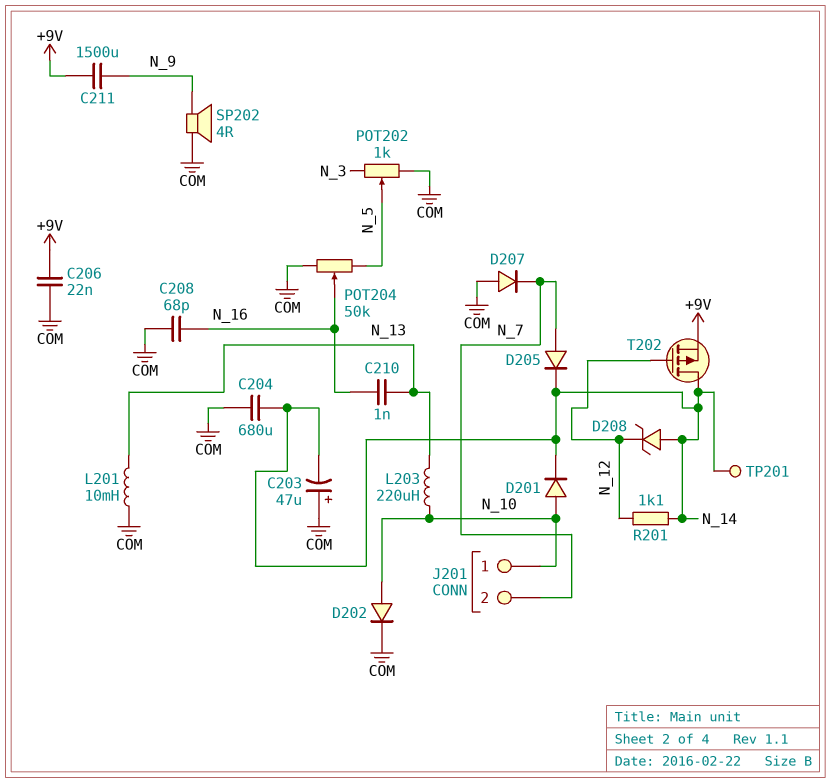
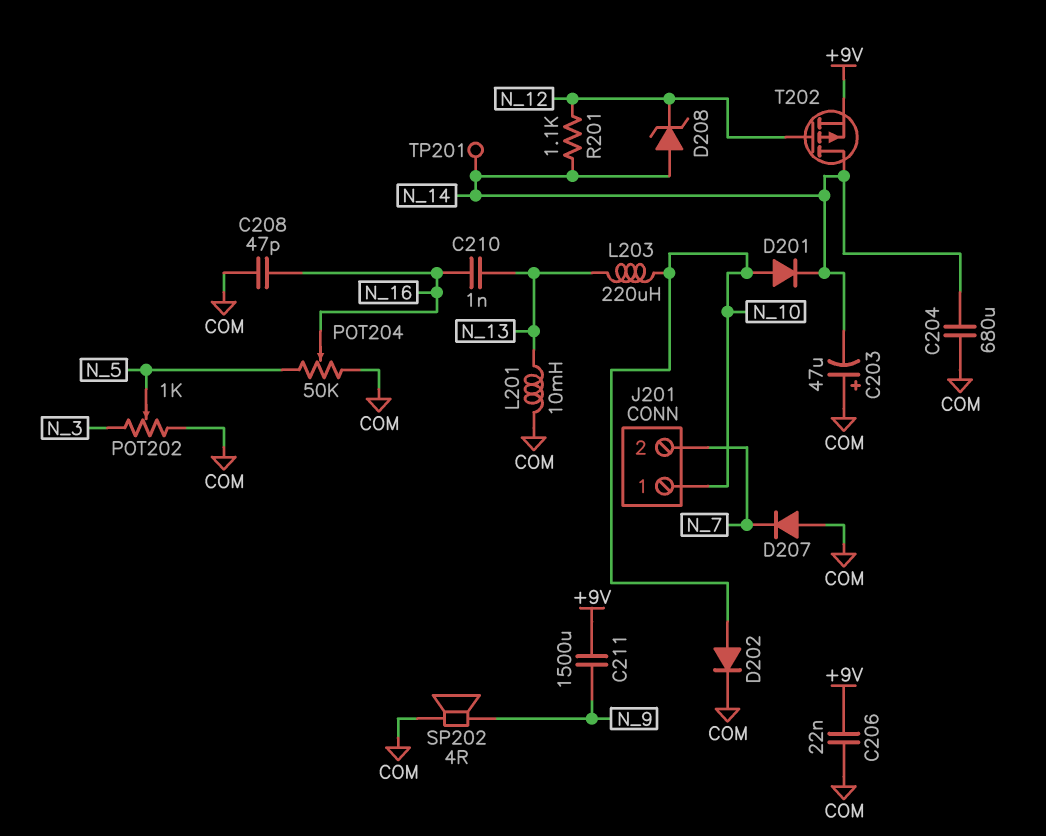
C208: 68pF (COM, N_16) -> 47pF (COM, N_16)
D205: diode (A N_7, K N_14) -> none

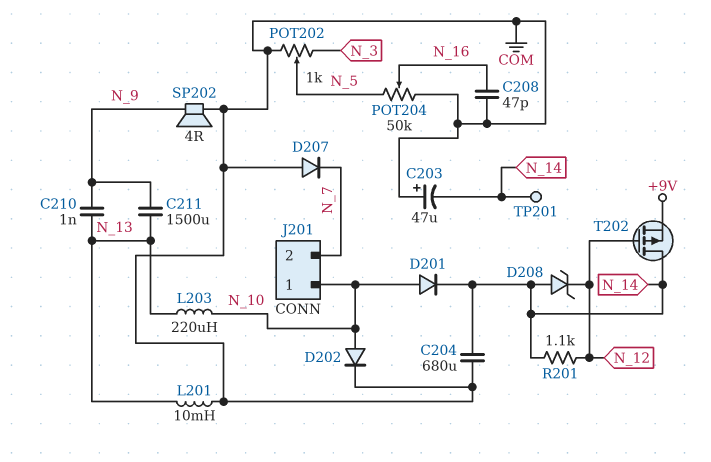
C206: 22nF (+9V, COM) -> none
C210: 1nF (N_13, N_16) -> 1nF (N_9, N_13)
C211: 1500uF (+9V, N_9) -> 1500uF (N_9, N_13)

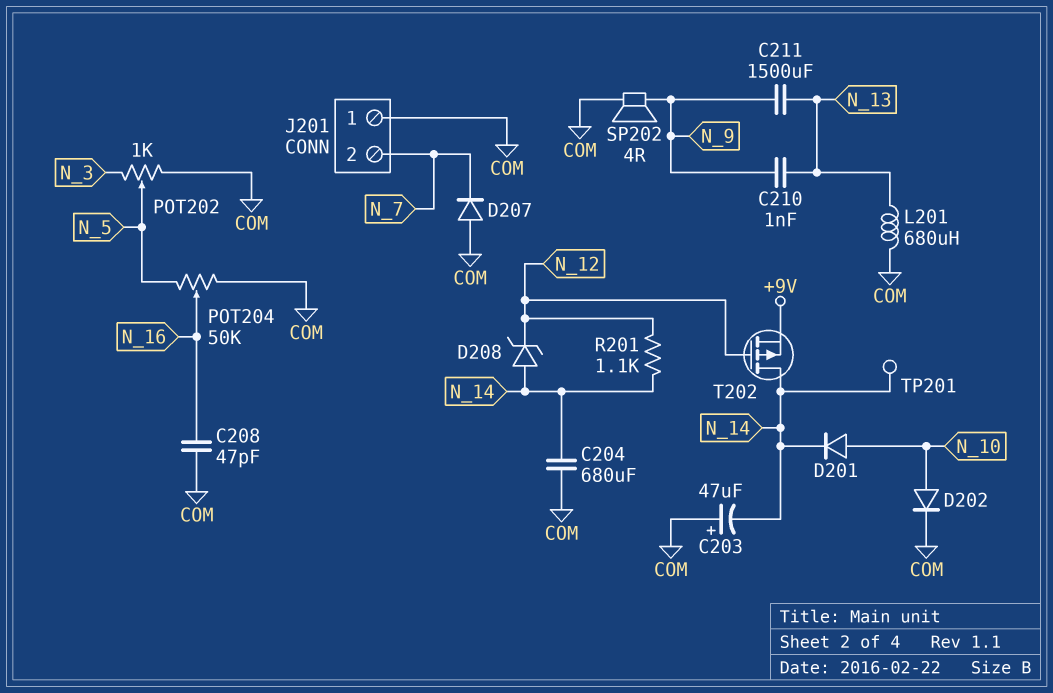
J201 pin 1: N_10 -> COM
L201: 10mH (COM, N_13) -> 680uH (COM, N_13)
L203: 220uH (N_10, N_13) -> none

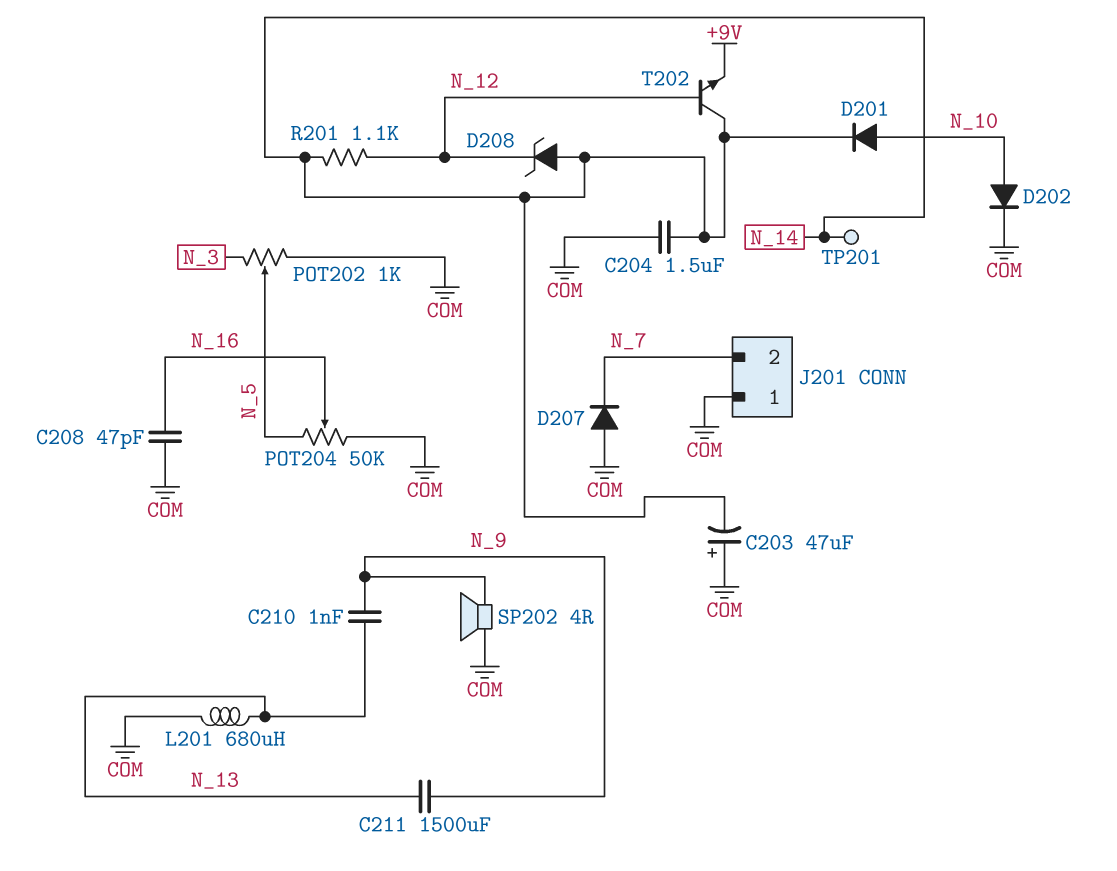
C204: 680uF (COM, N_14) -> 1.5uF (COM, N_14)
T202: PMOS (G N_12, D N_14, S +9V) -> NPN (B N_12, C N_14, E +9V)

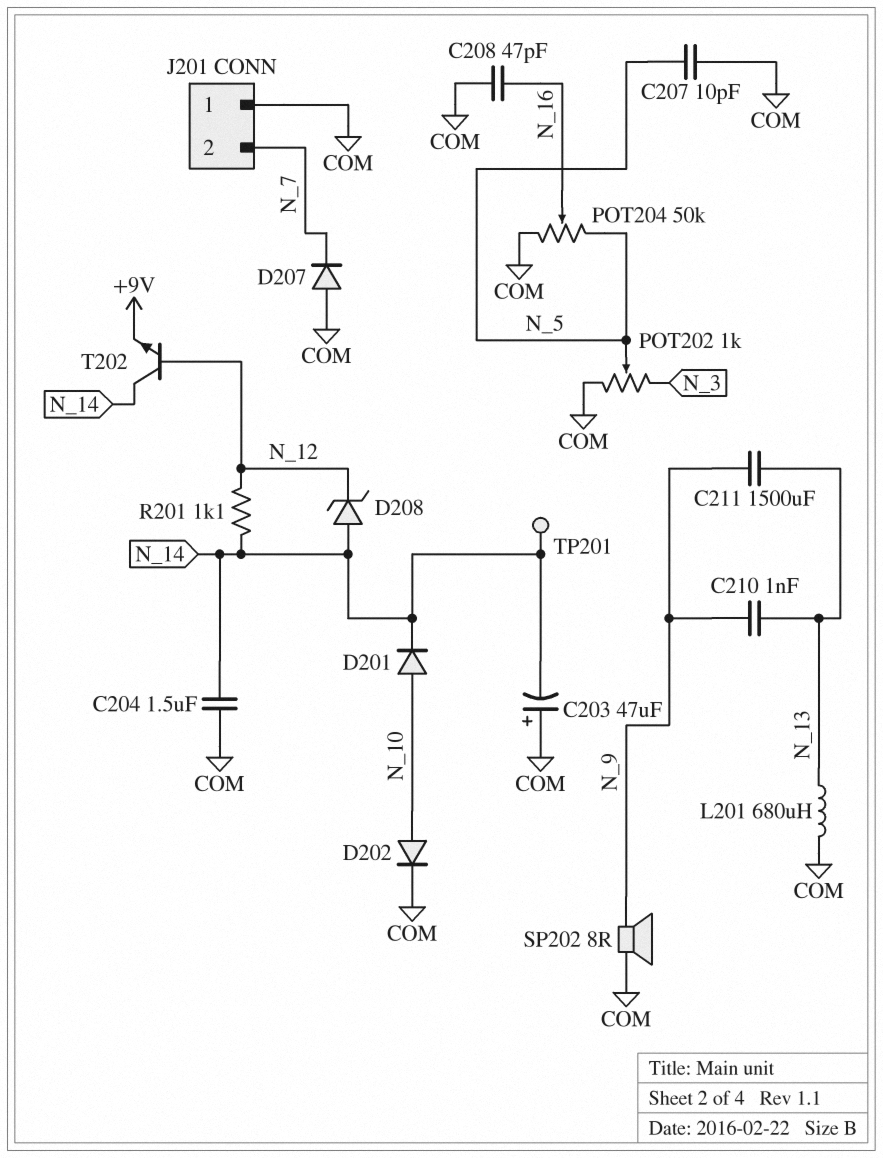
C207: none -> 10pF (COM, N_5)
SP202: speaker 4R (COM, N_9) -> speaker 8R (COM, N_9)

